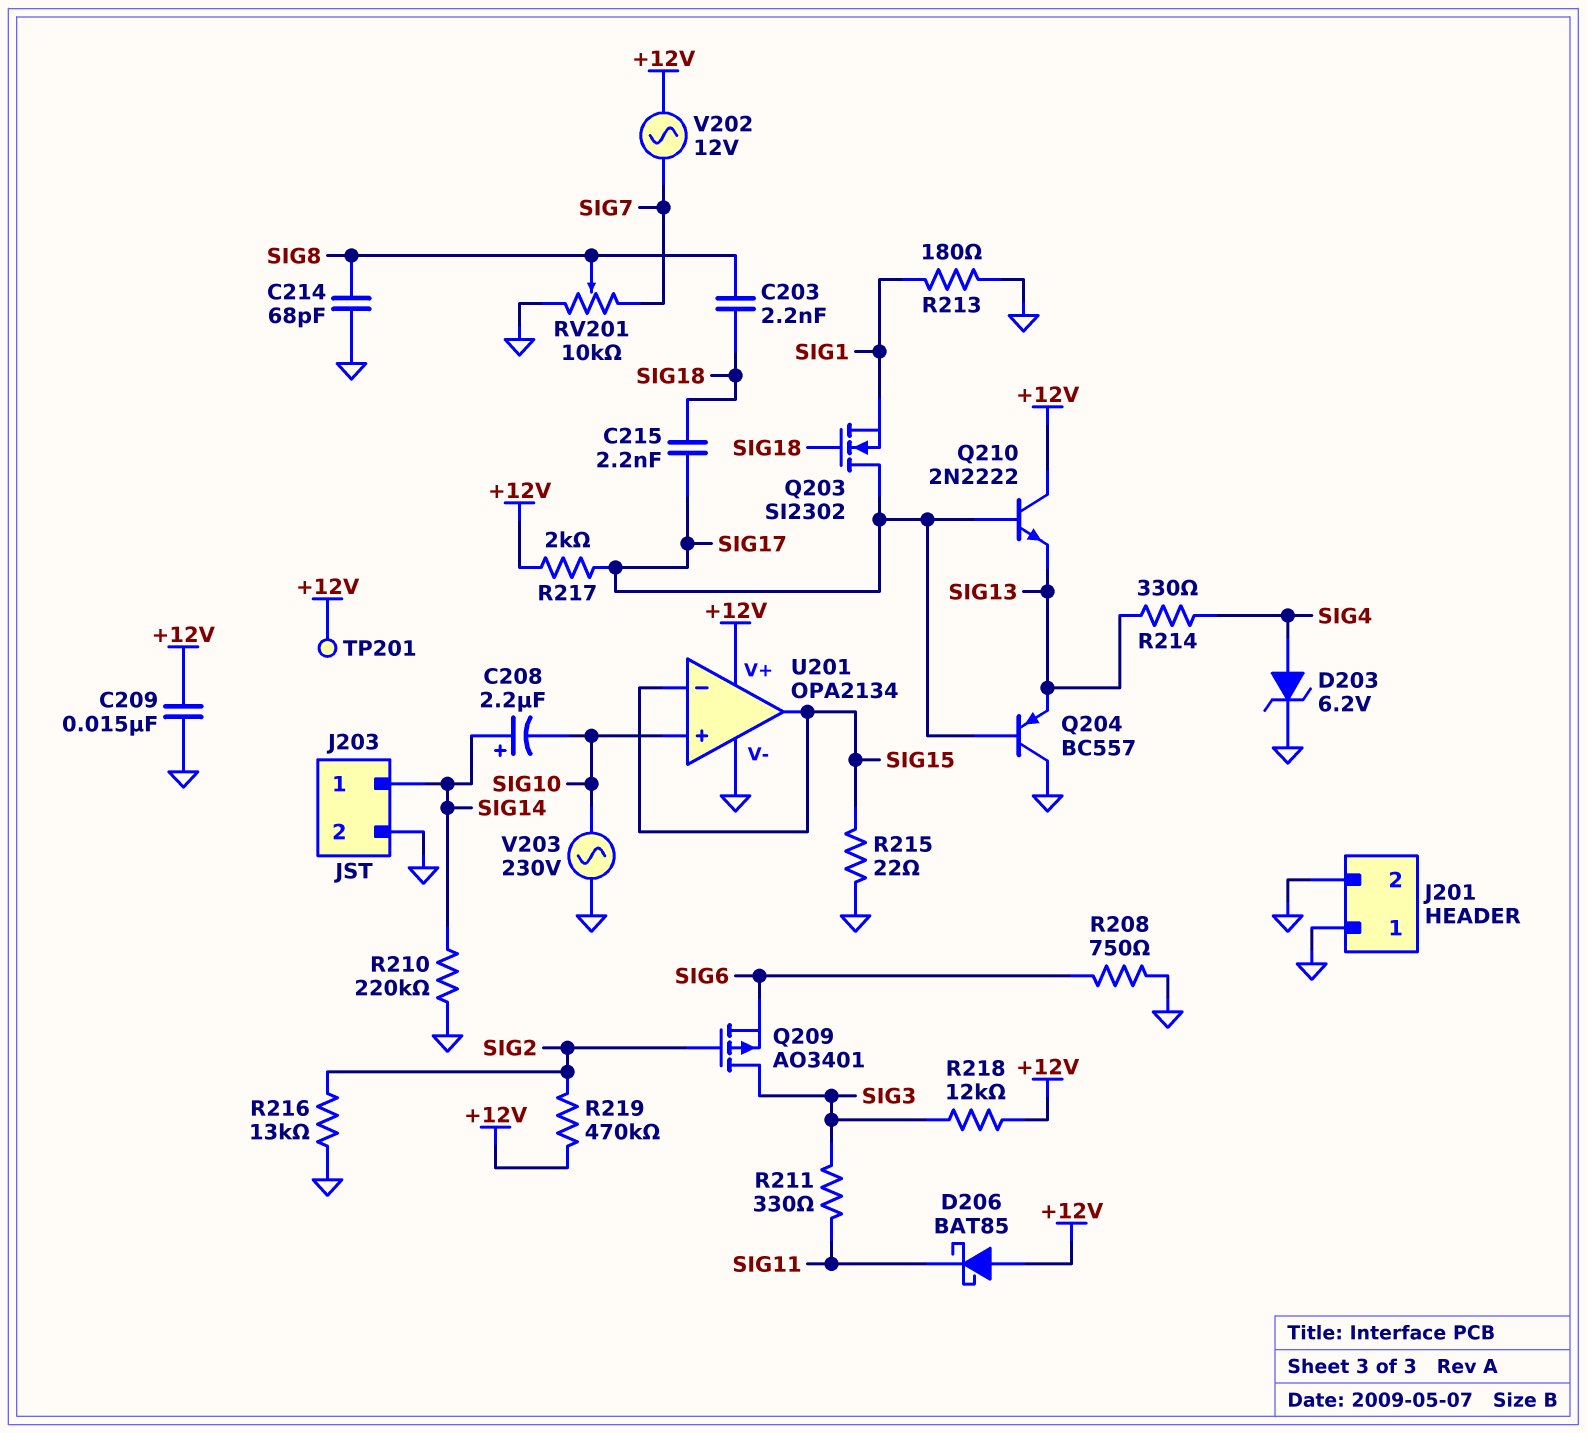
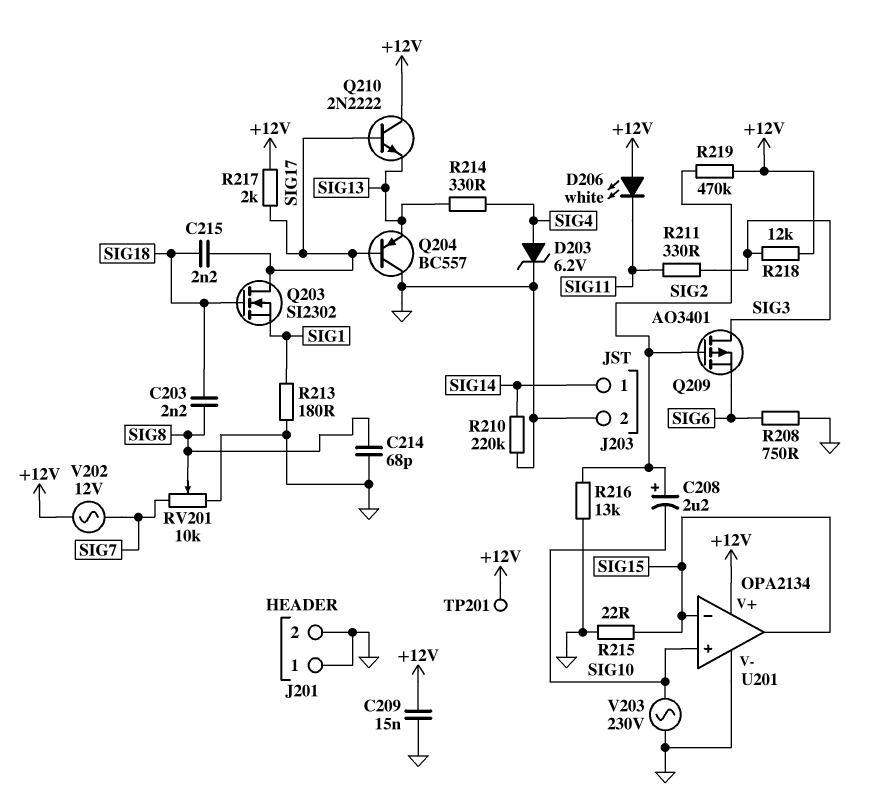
C208: 2.2uF (plus SIG14, minus SIG10) -> 2.2uF (plus SIG2, minus SIG10)
D206: schottky BAT85 (A +12V, K SIG11) -> LED white (A +12V, K SIG11)

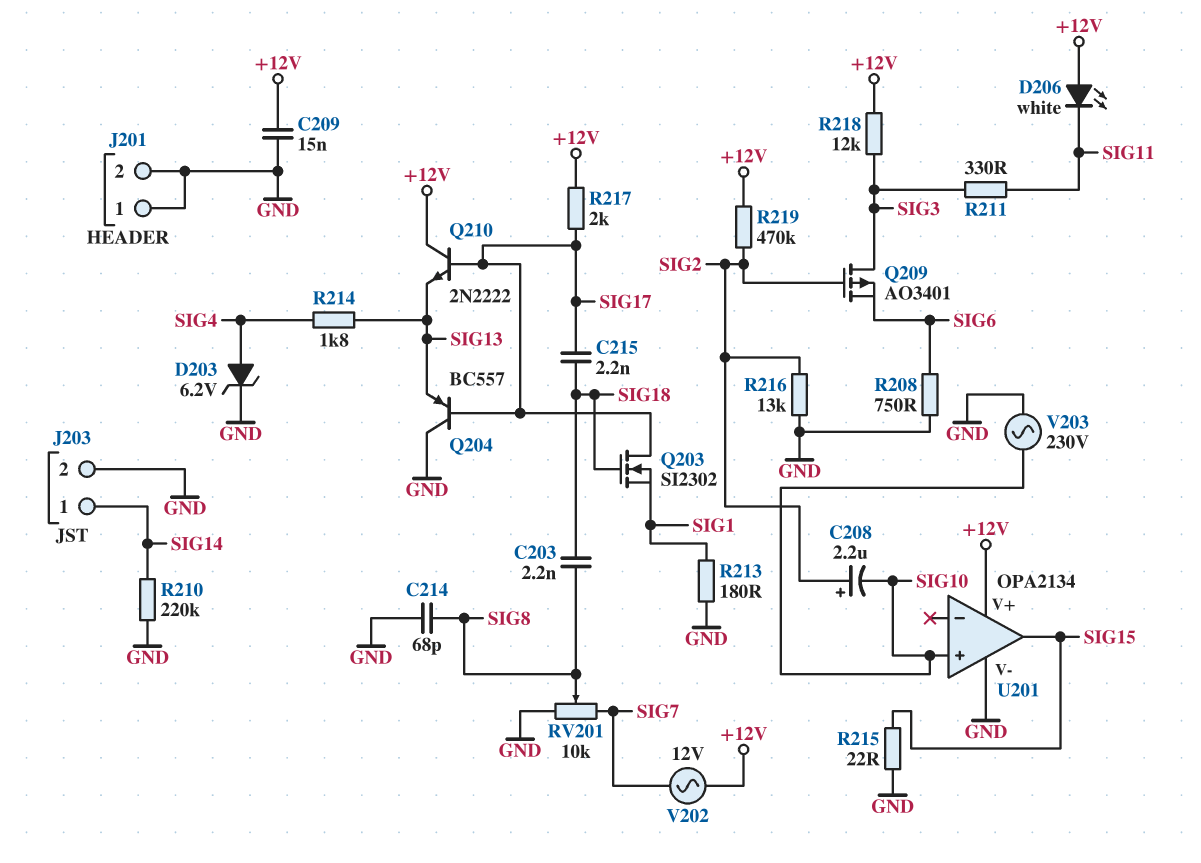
R214: 330 (SIG4, SIG13) -> 1.8k (SIG4, SIG13)
TP201: test point (+12V) -> none
U201 pin in-: SIG15 -> none

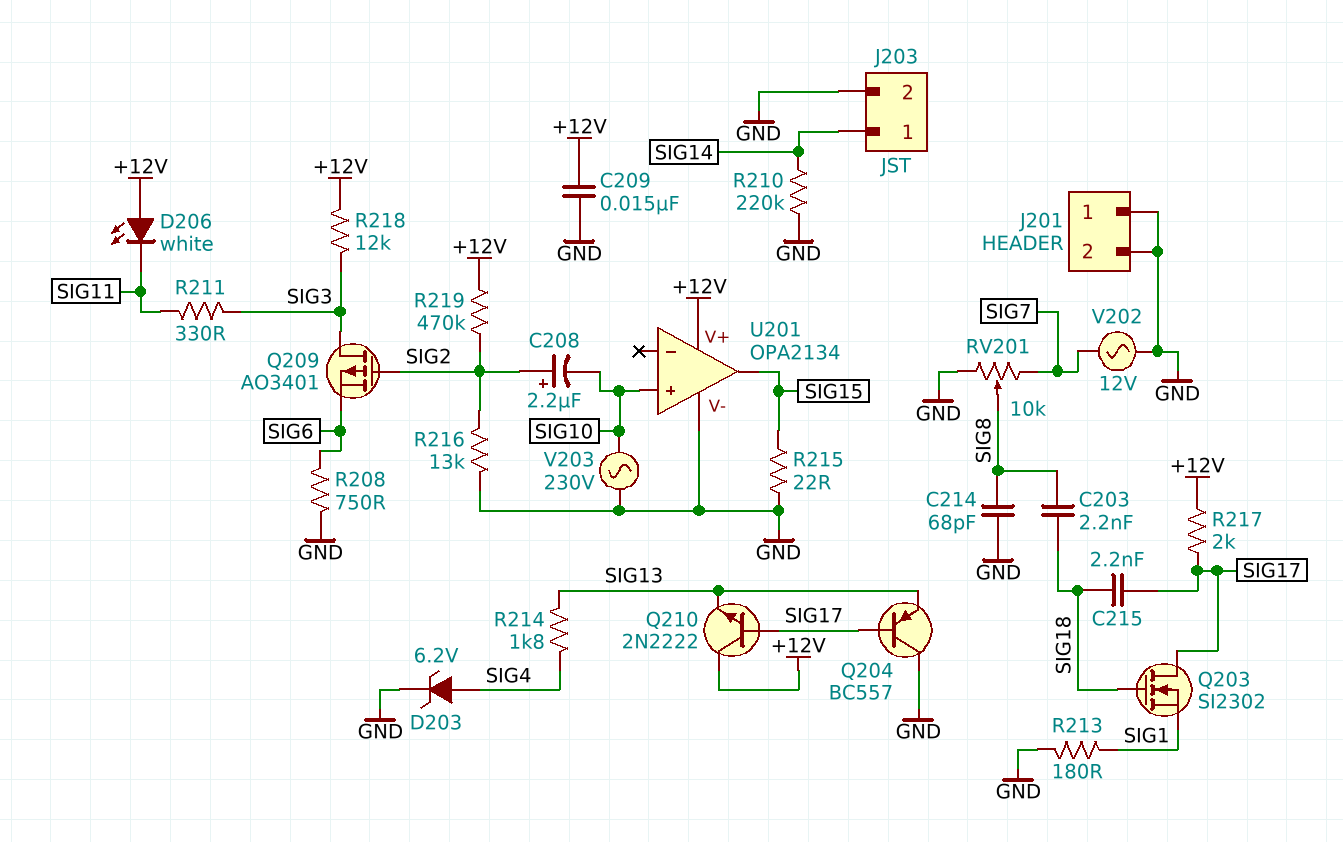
V202: AC 12V (+12V, SIG7) -> AC 12V (GND, SIG7)

